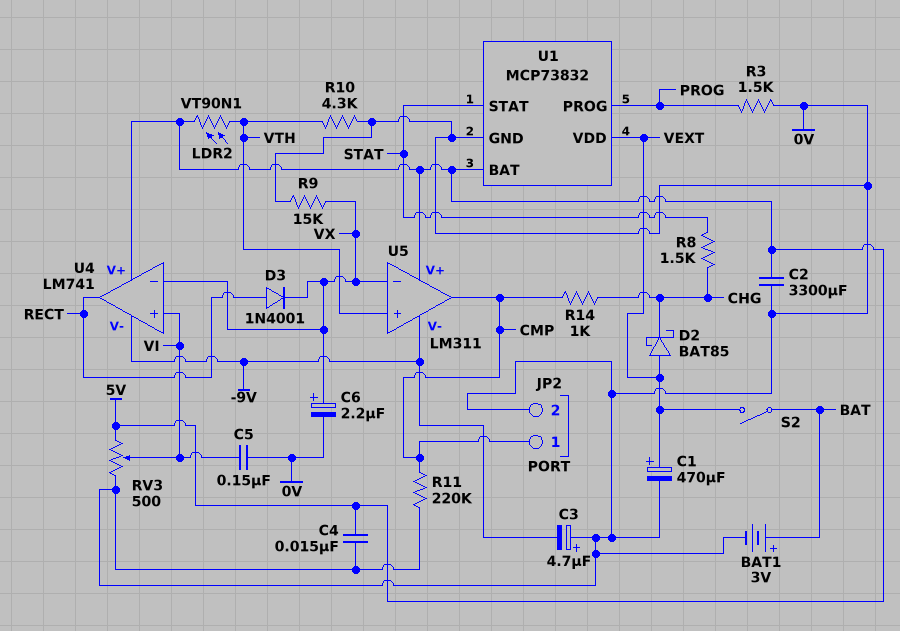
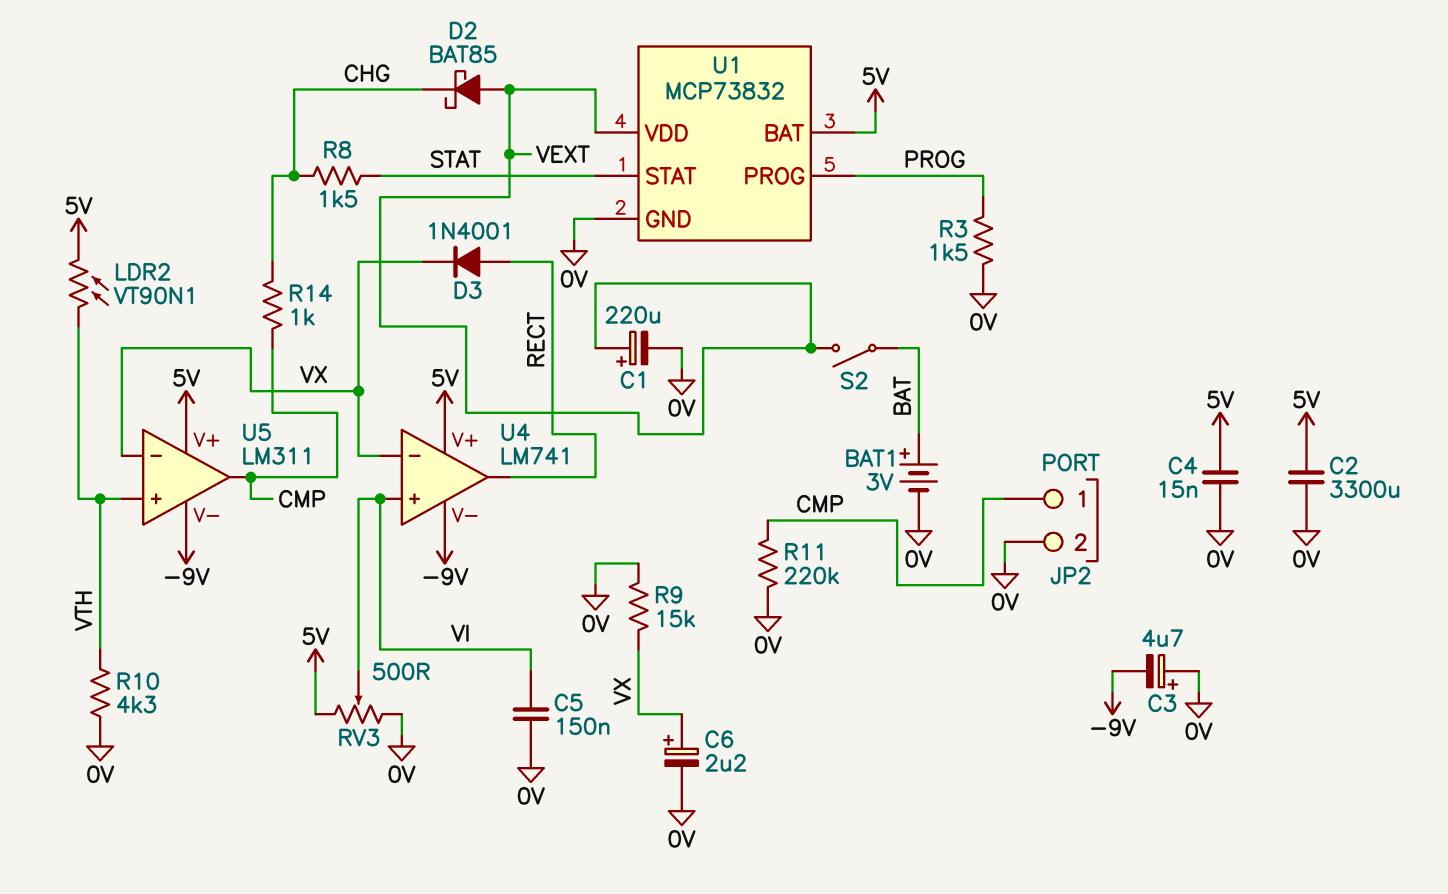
C1: 470uF (plus VEXT, minus 0V) -> 220uF (plus VEXT, minus 0V)

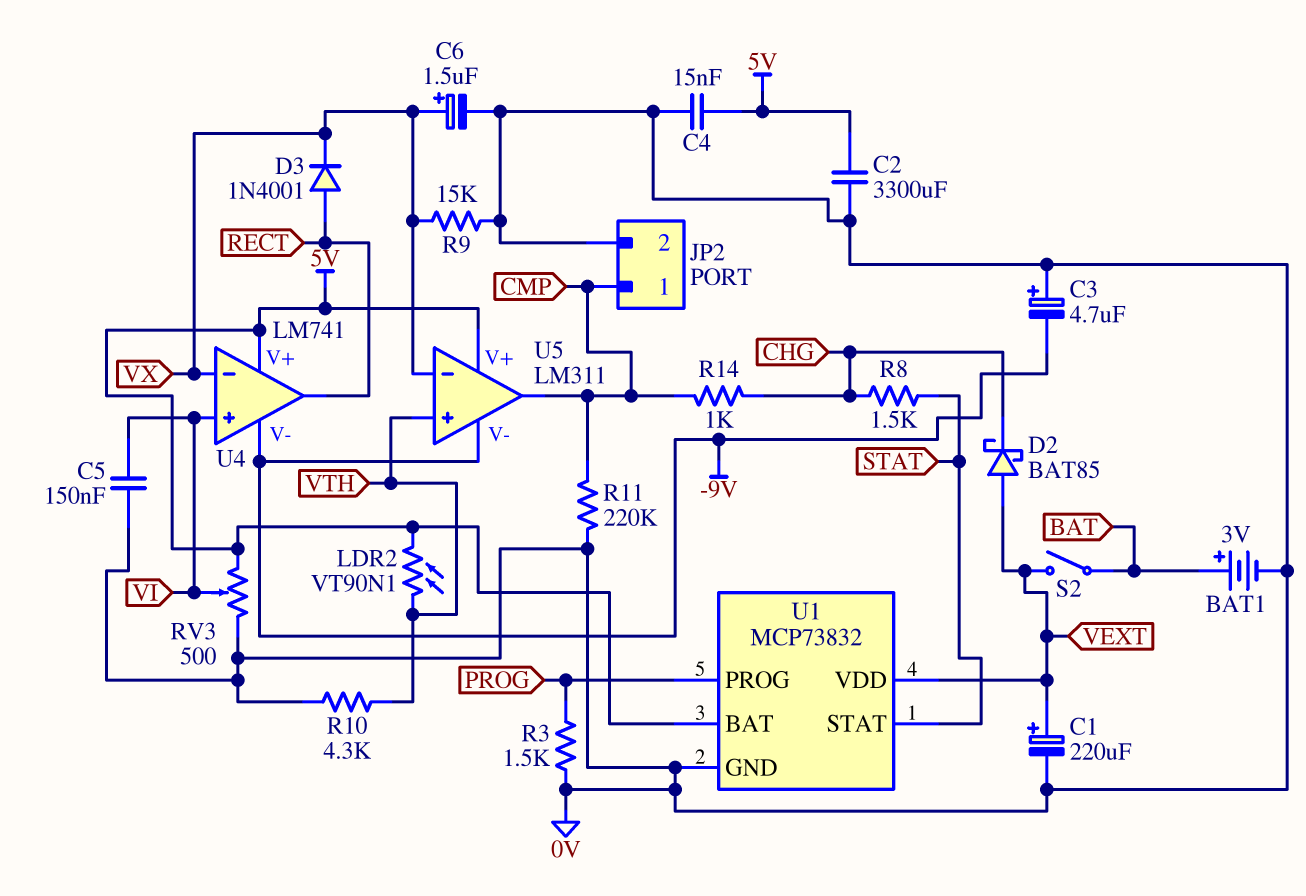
C6: 2.2uF (plus VX, minus 0V) -> 1.5uF (plus VX, minus 0V)

